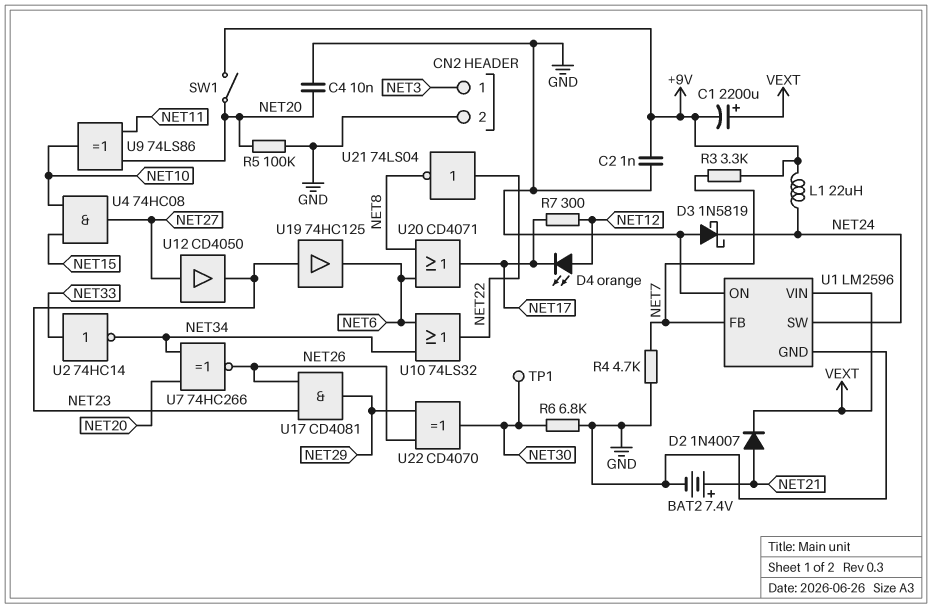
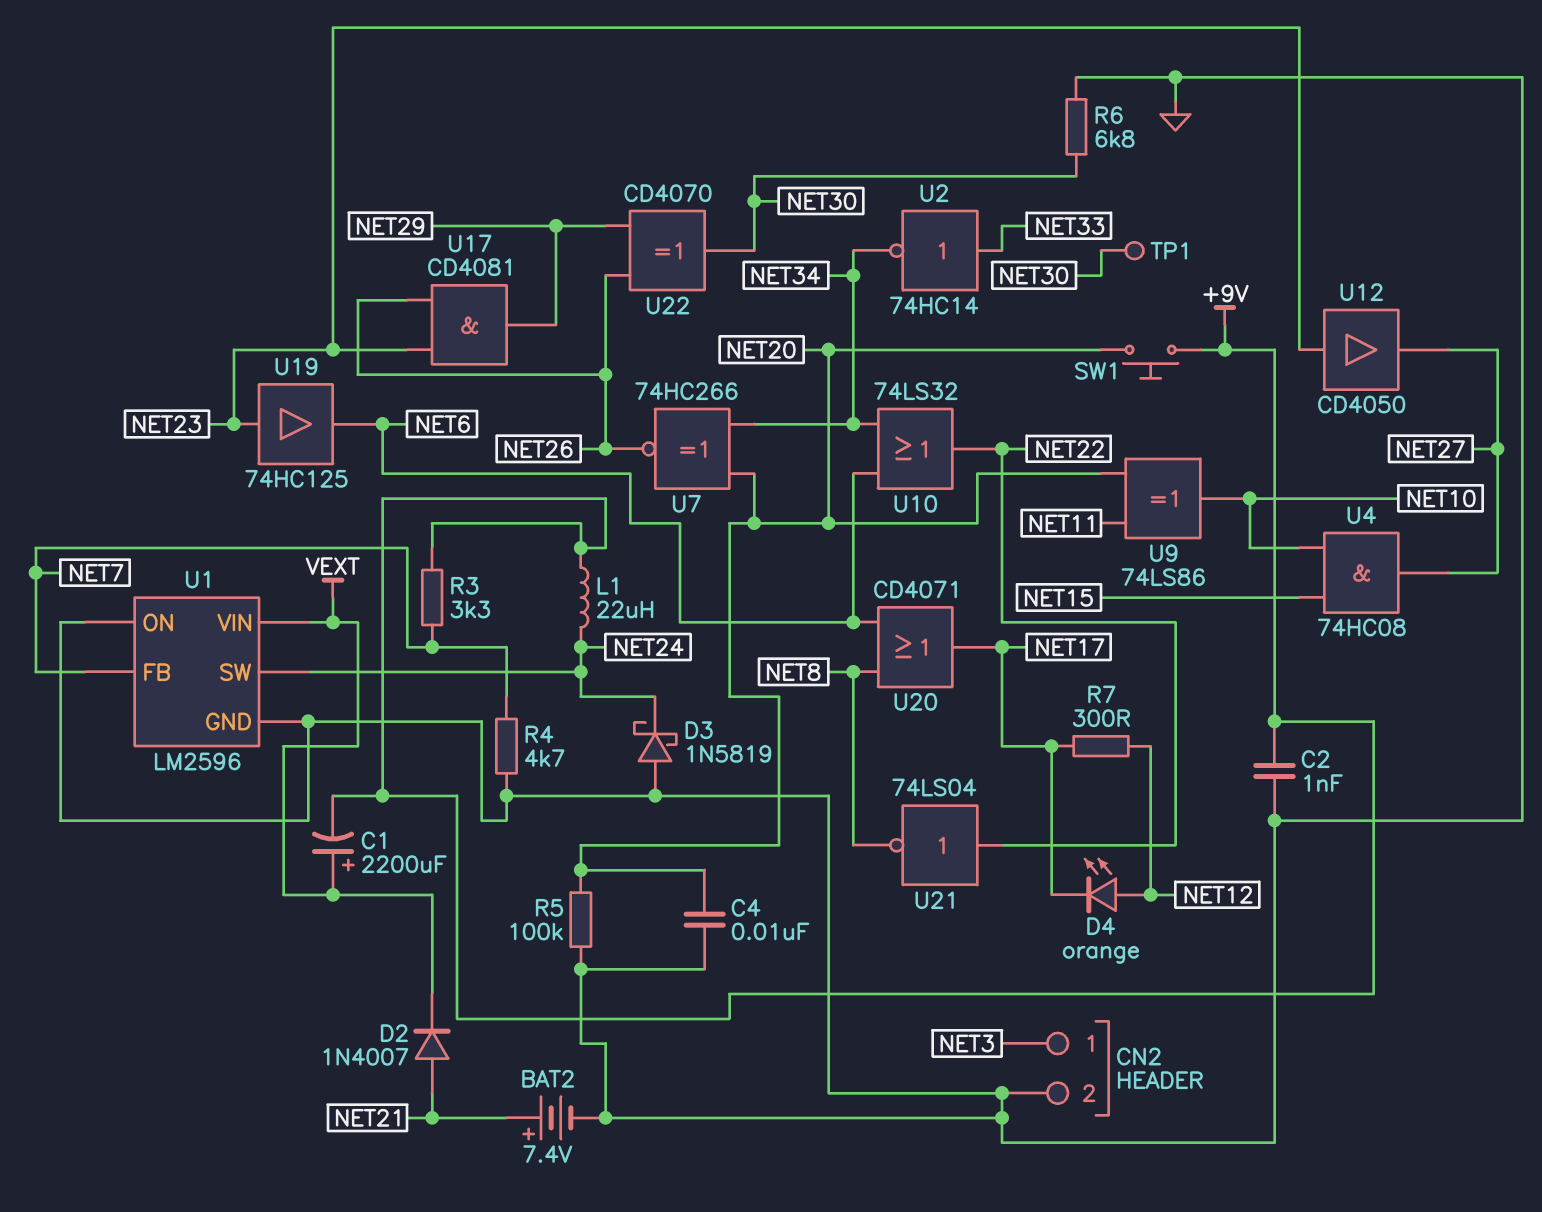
SW1: switch (+9V, NET20) -> button (+9V, NET20)
U12: buffer CD4050 (in NET27, out NET23) -> buffer CD4050 (in NET23, out NET27)

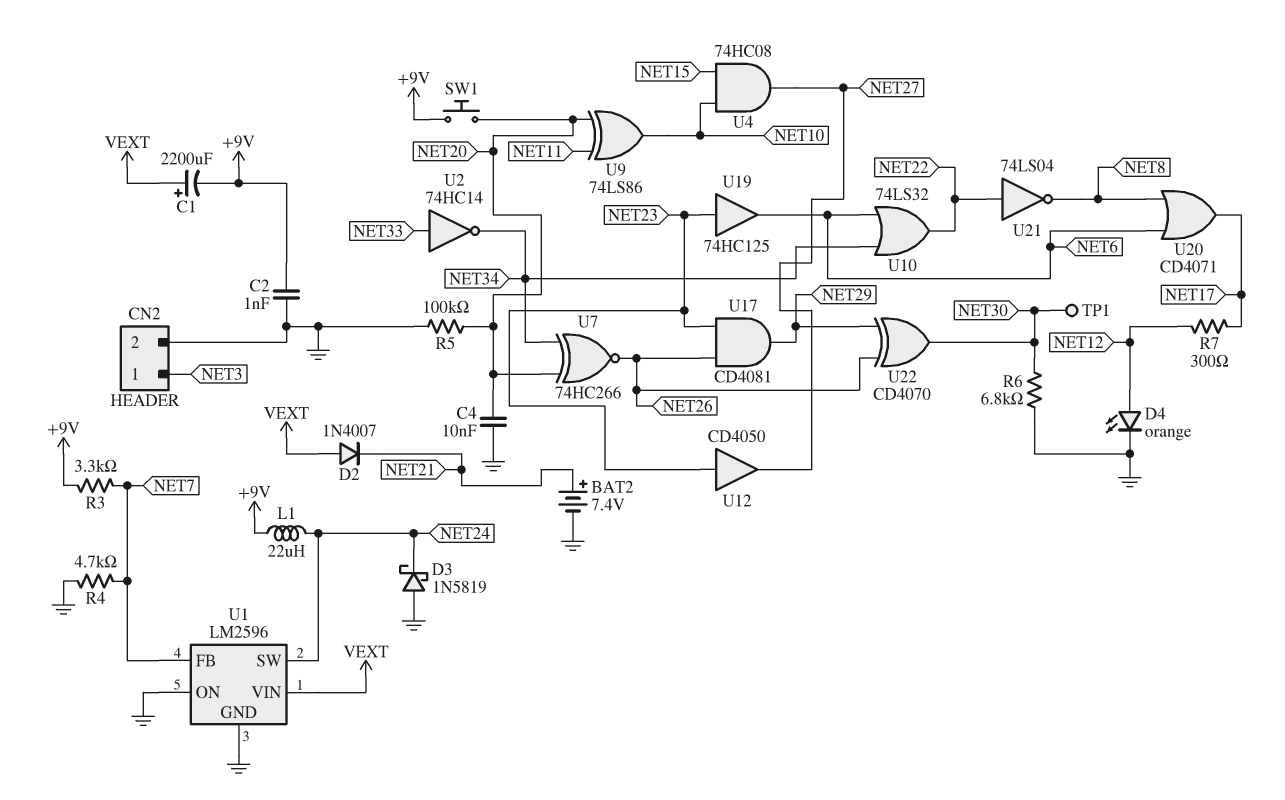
D2: diode 1N4007 (A NET21, K VEXT) -> diode 1N4007 (A VEXT, K NET21)
D4: LED orange (A NET12, K NET17) -> LED orange (A NET12, K GND)

